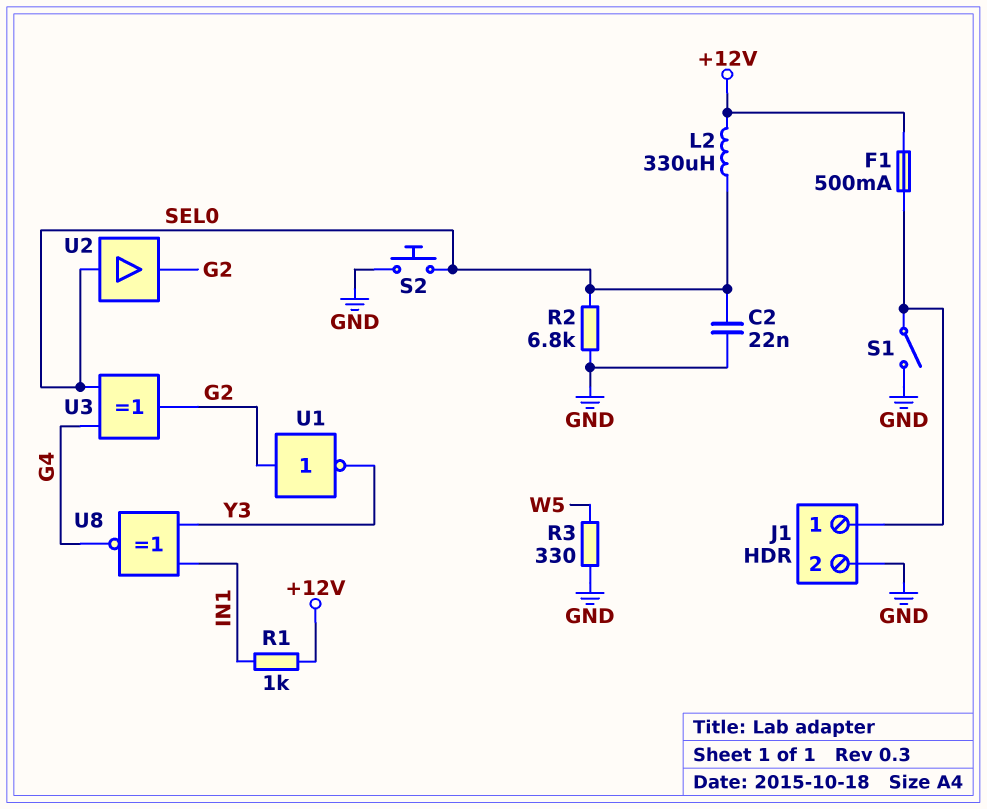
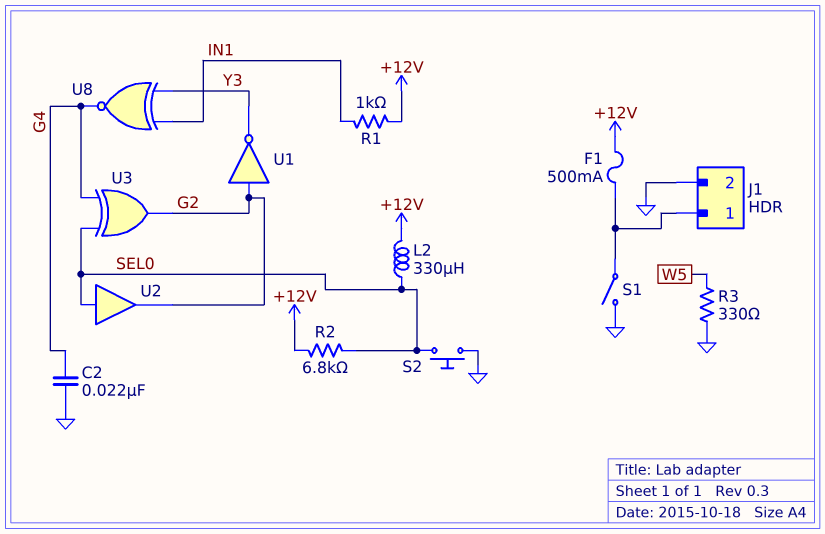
C2: 22nF (GND, SEL0) -> 22nF (G4, GND)
R2: 6.8k (GND, SEL0) -> 6.8k (+12V, SEL0)

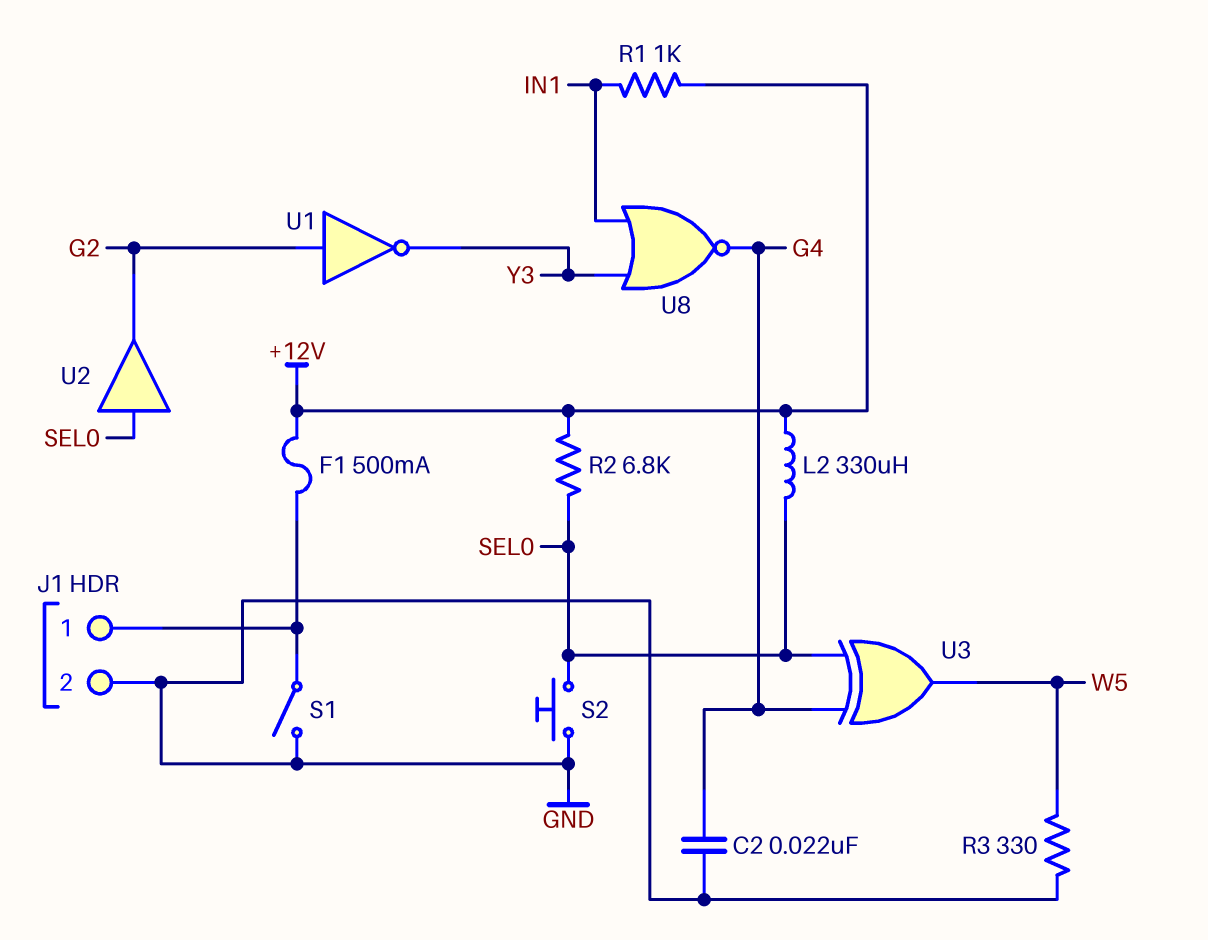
U3: XOR (in G4, in SEL0, out G2) -> XOR (in G4, in SEL0, out W5)
U8: XNOR (in IN1, in Y3, out G4) -> NOR (in IN1, in Y3, out G4)

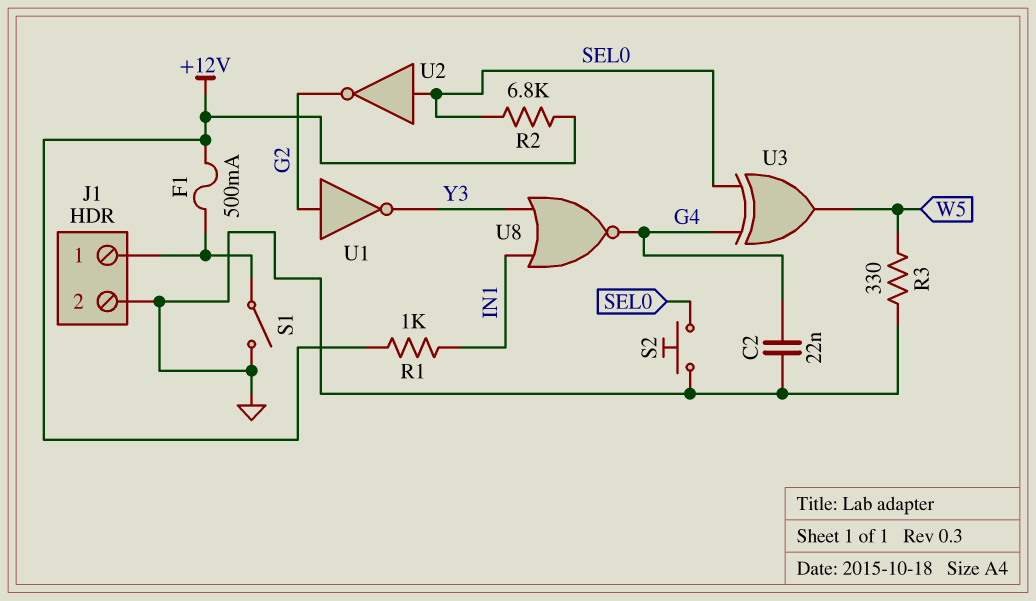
L2: 330uH (+12V, SEL0) -> none
U2: buffer (in SEL0, out G2) -> NOT (in SEL0, out G2)

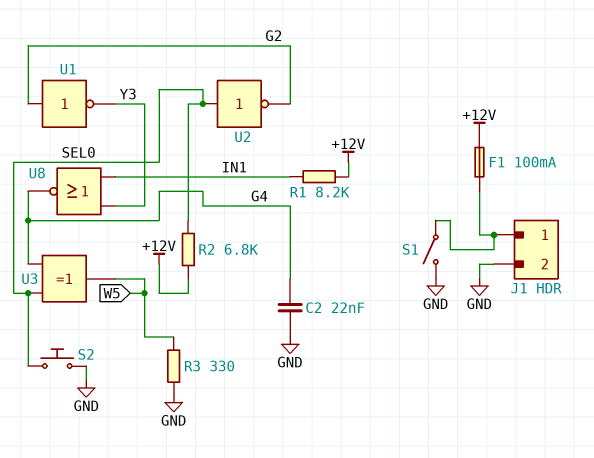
F1: 500mA (+12V, J1/1) -> 100mA (+12V, J1/1)
R1: 1k (+12V, IN1) -> 8.2k (+12V, IN1)

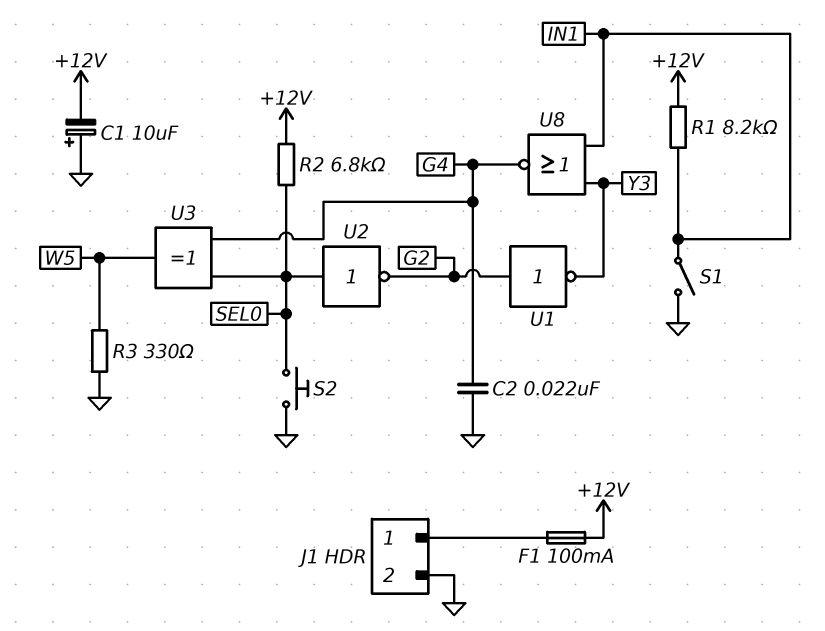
C1: none -> 10uF (plus GND, minus +12V)
S1: switch (GND, J1/1) -> switch (GND, IN1)

